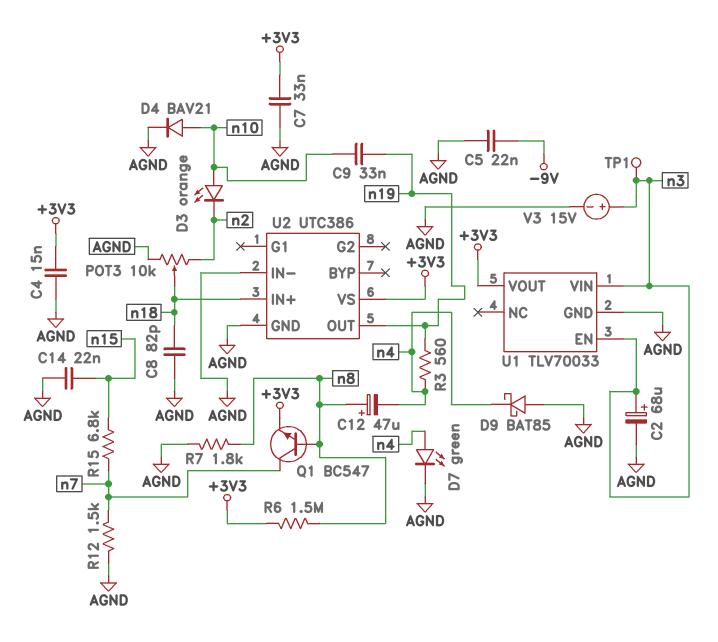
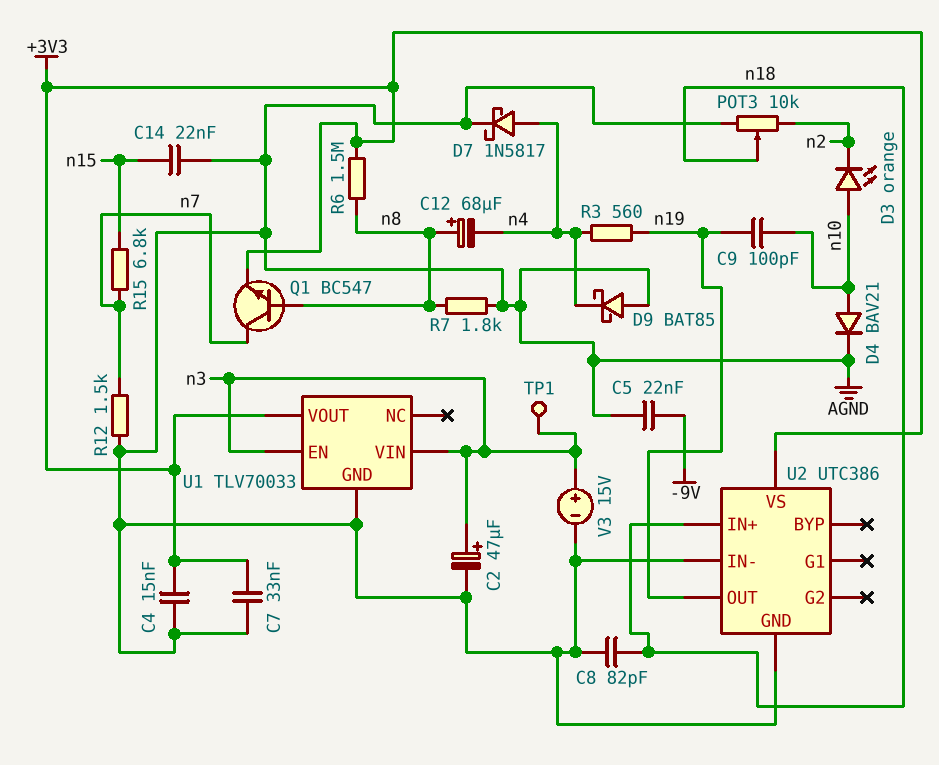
C2: 68uF (plus n3, minus AGND) -> 47uF (plus n3, minus AGND)
C9: 33nF (n10, n19) -> 100pF (n10, n19)
C12: 47uF (plus n8, minus n4) -> 68uF (plus n8, minus n4)
D7: LED green (A n4, K AGND) -> schottky 1N5817 (A n4, K AGND)

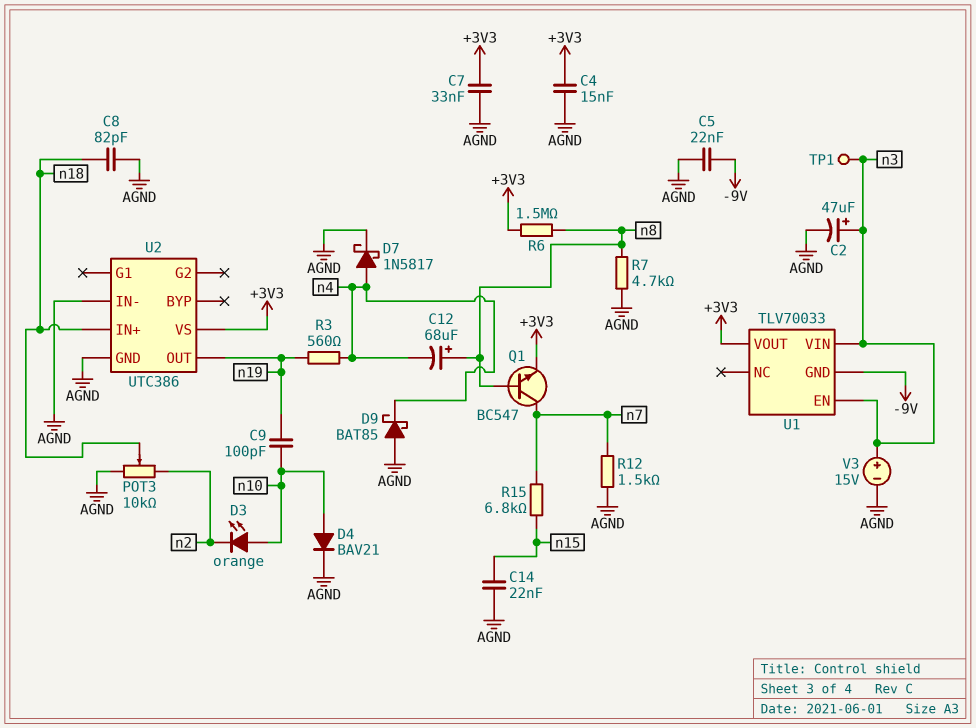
R7: 1.8k (AGND, n8) -> 4.7k (AGND, n8)
U1 pin GND: AGND -> -9V

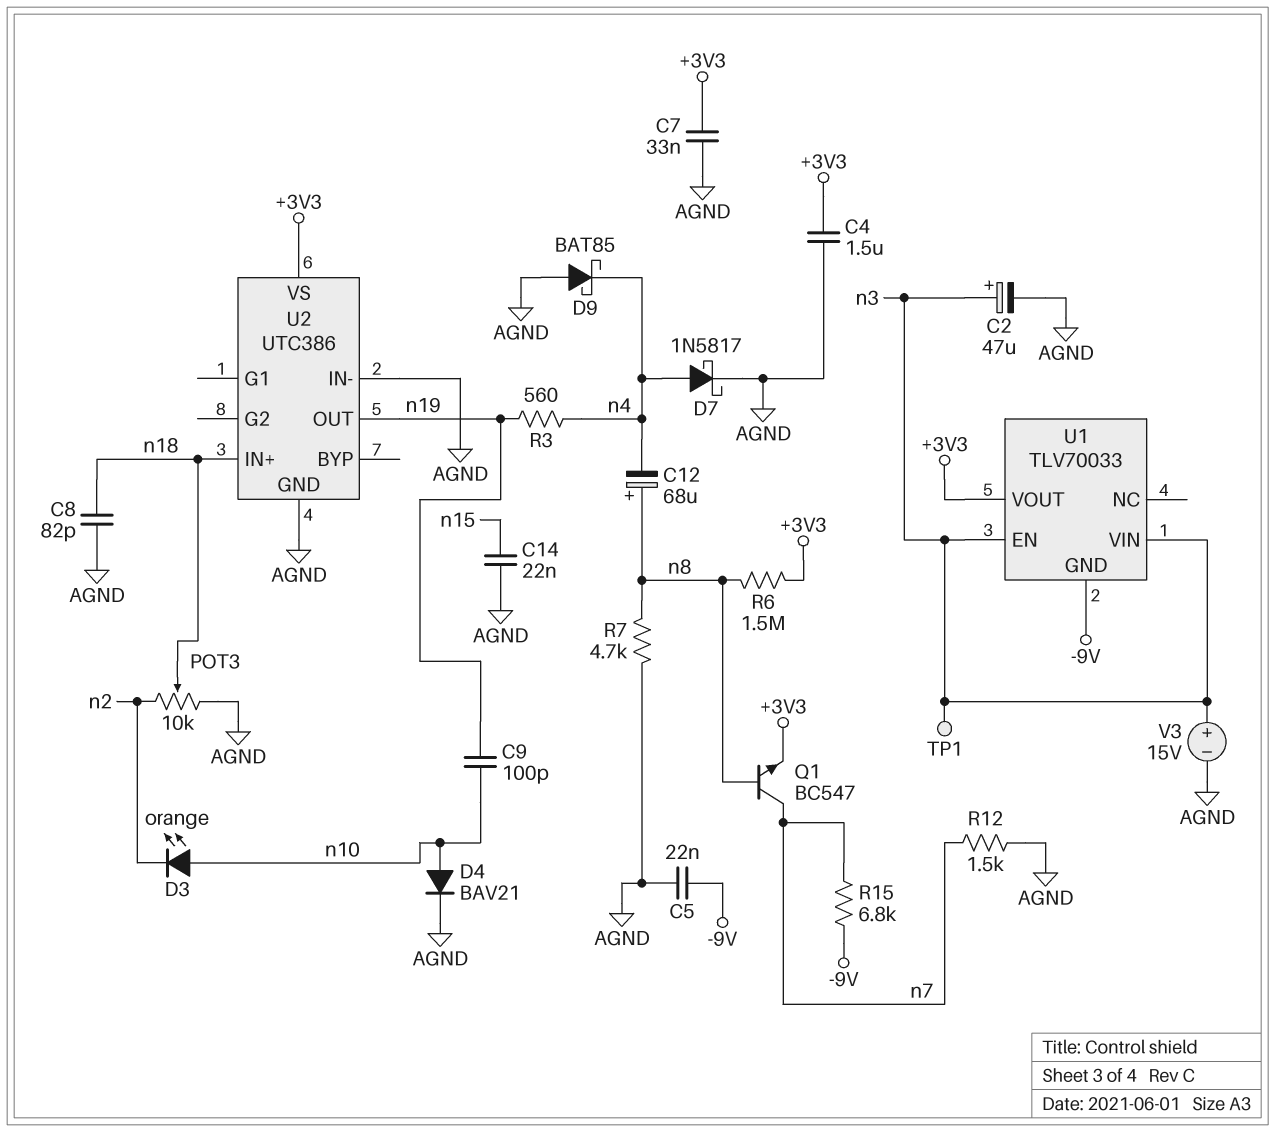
C4: 15nF (+3V3, AGND) -> 1.5uF (+3V3, AGND)
R15: 6.8k (n7, n15) -> 6.8k (-9V, n7)

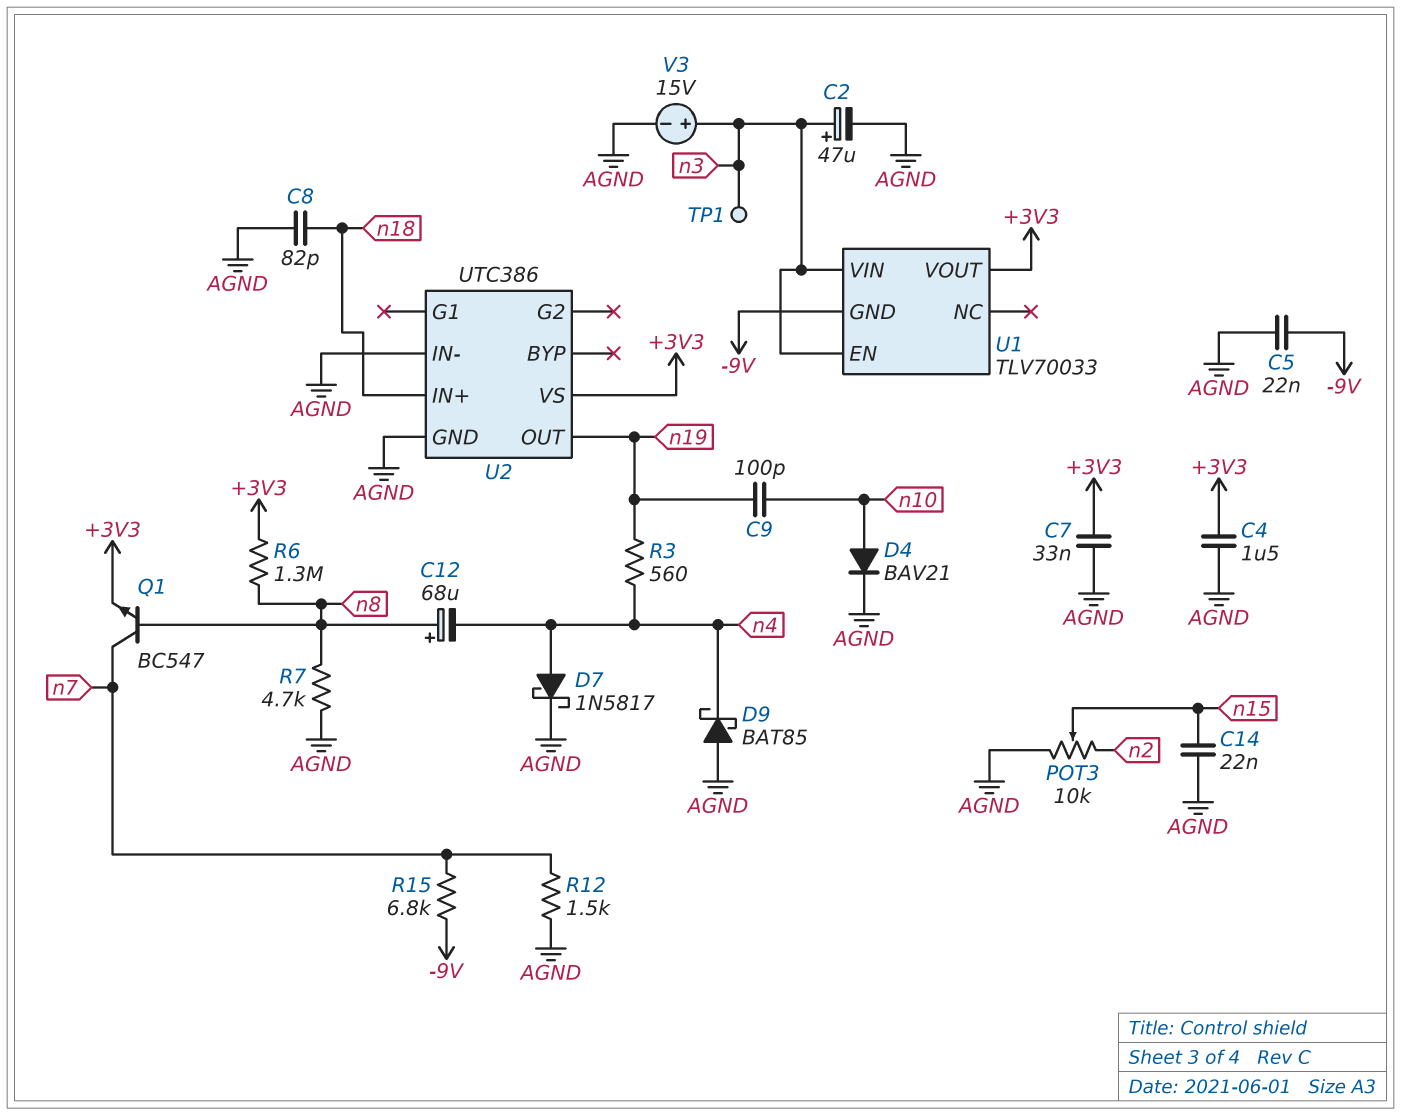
D3: LED orange (A n10, K n2) -> none
POT3: 10k (AGND, n2, wiper n18) -> 10k (AGND, n2, wiper n15)
R6: 1.5M (+3V3, n8) -> 1.3M (+3V3, n8)

